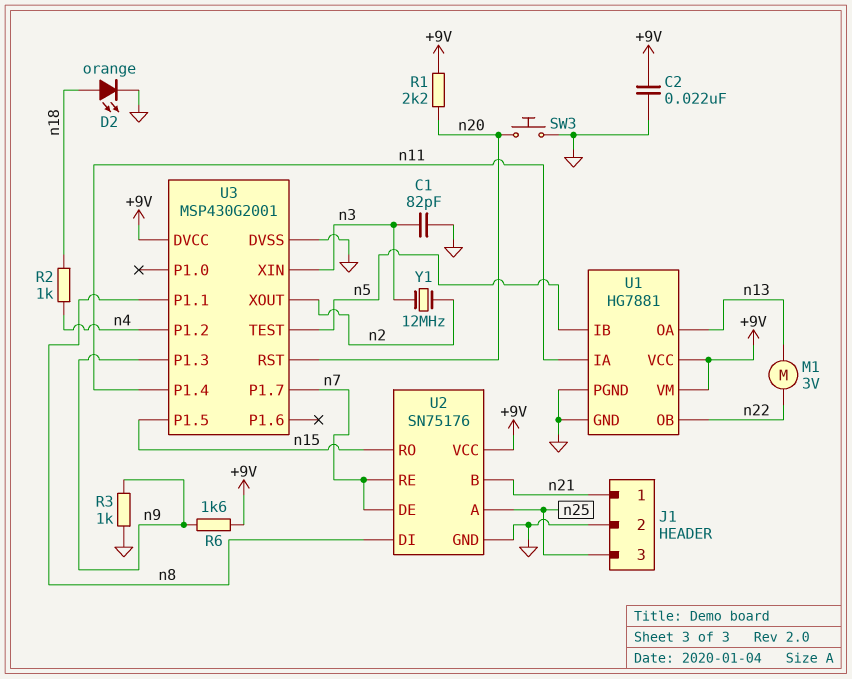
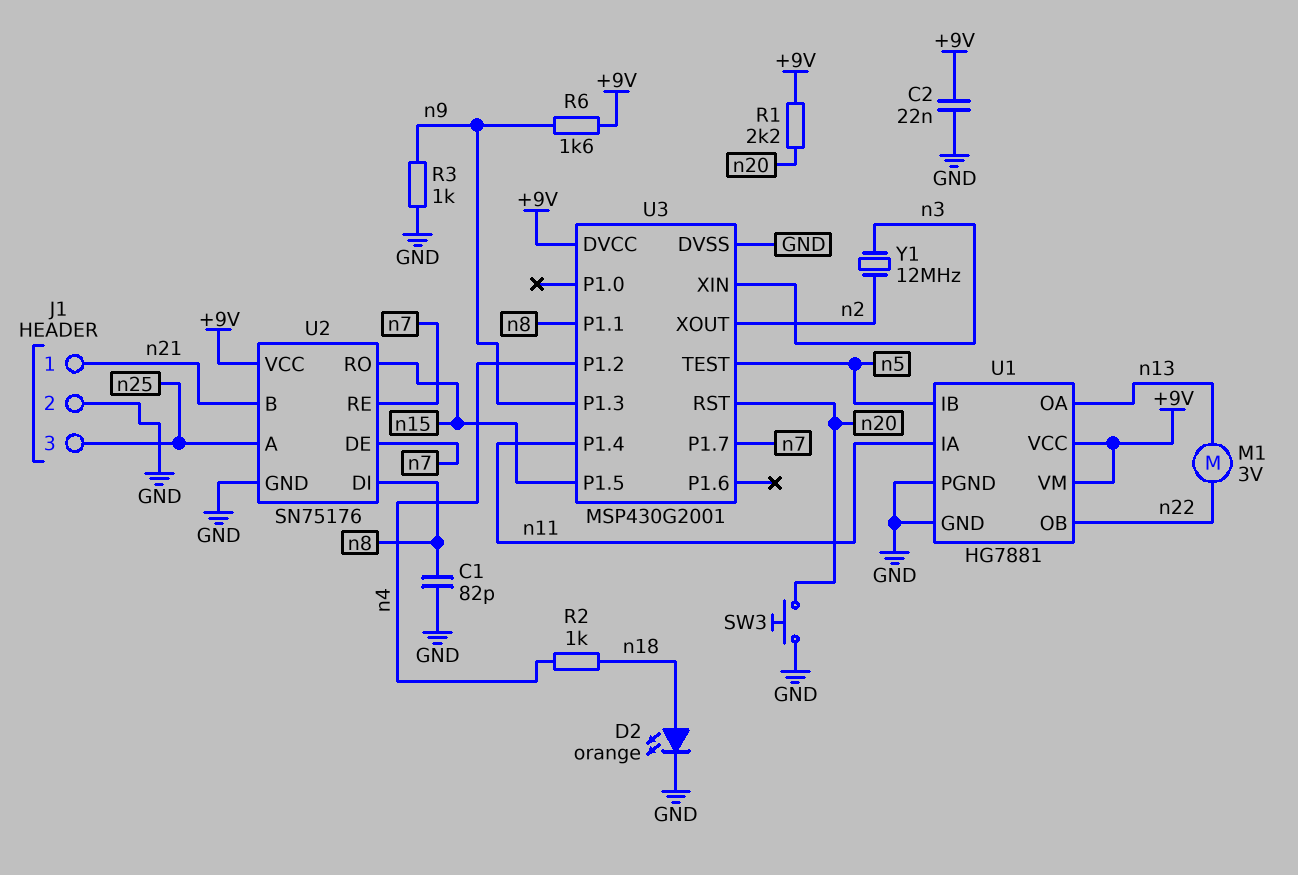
C1: 82pF (GND, n3) -> 82pF (GND, n8)

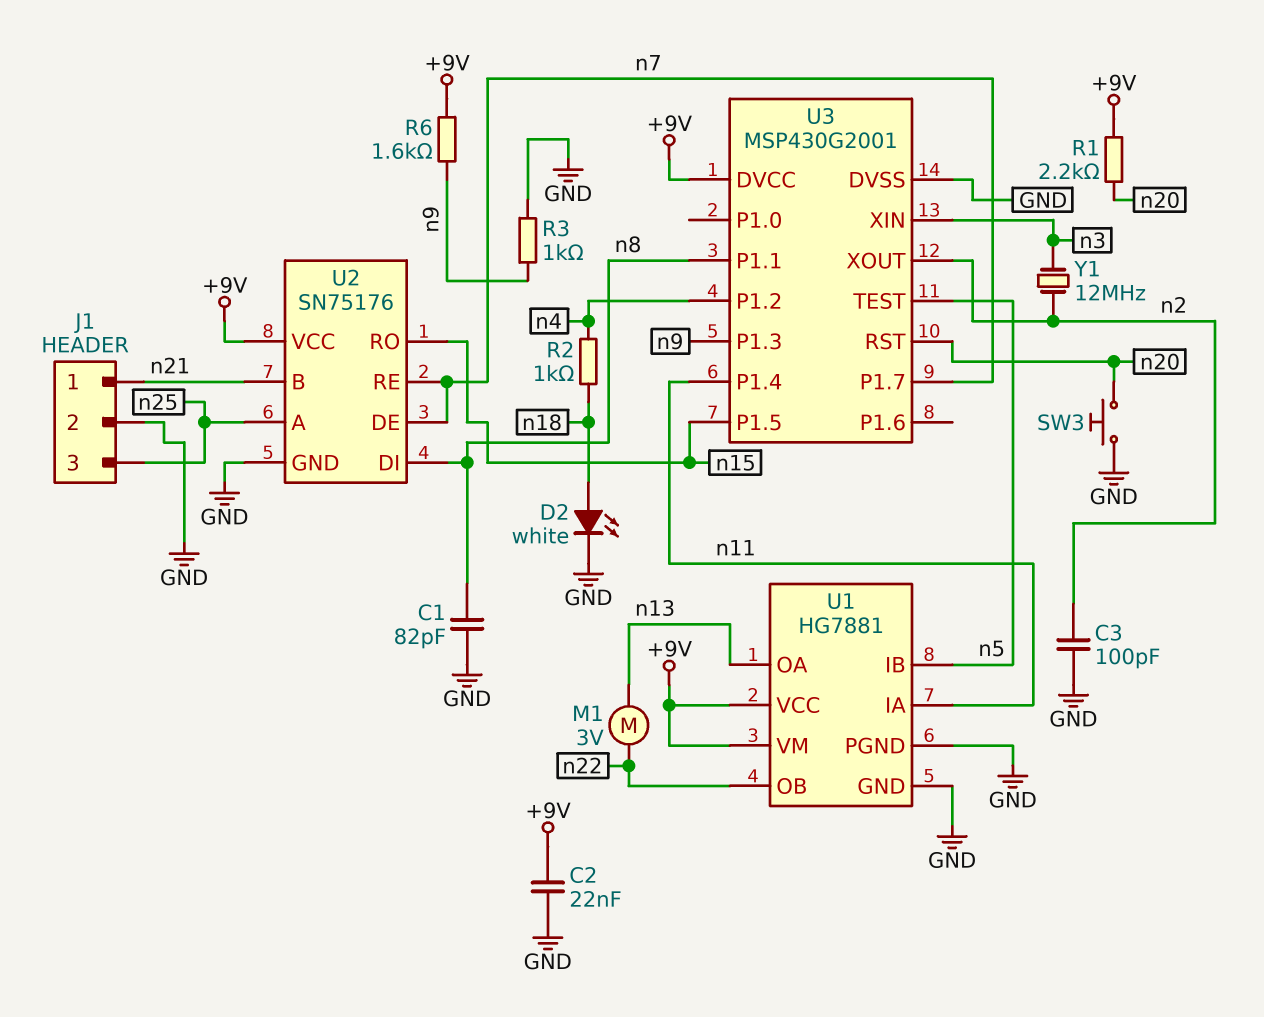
C3: none -> 100pF (GND, n2)
D2: LED orange (A n18, K GND) -> LED white (A n18, K GND)

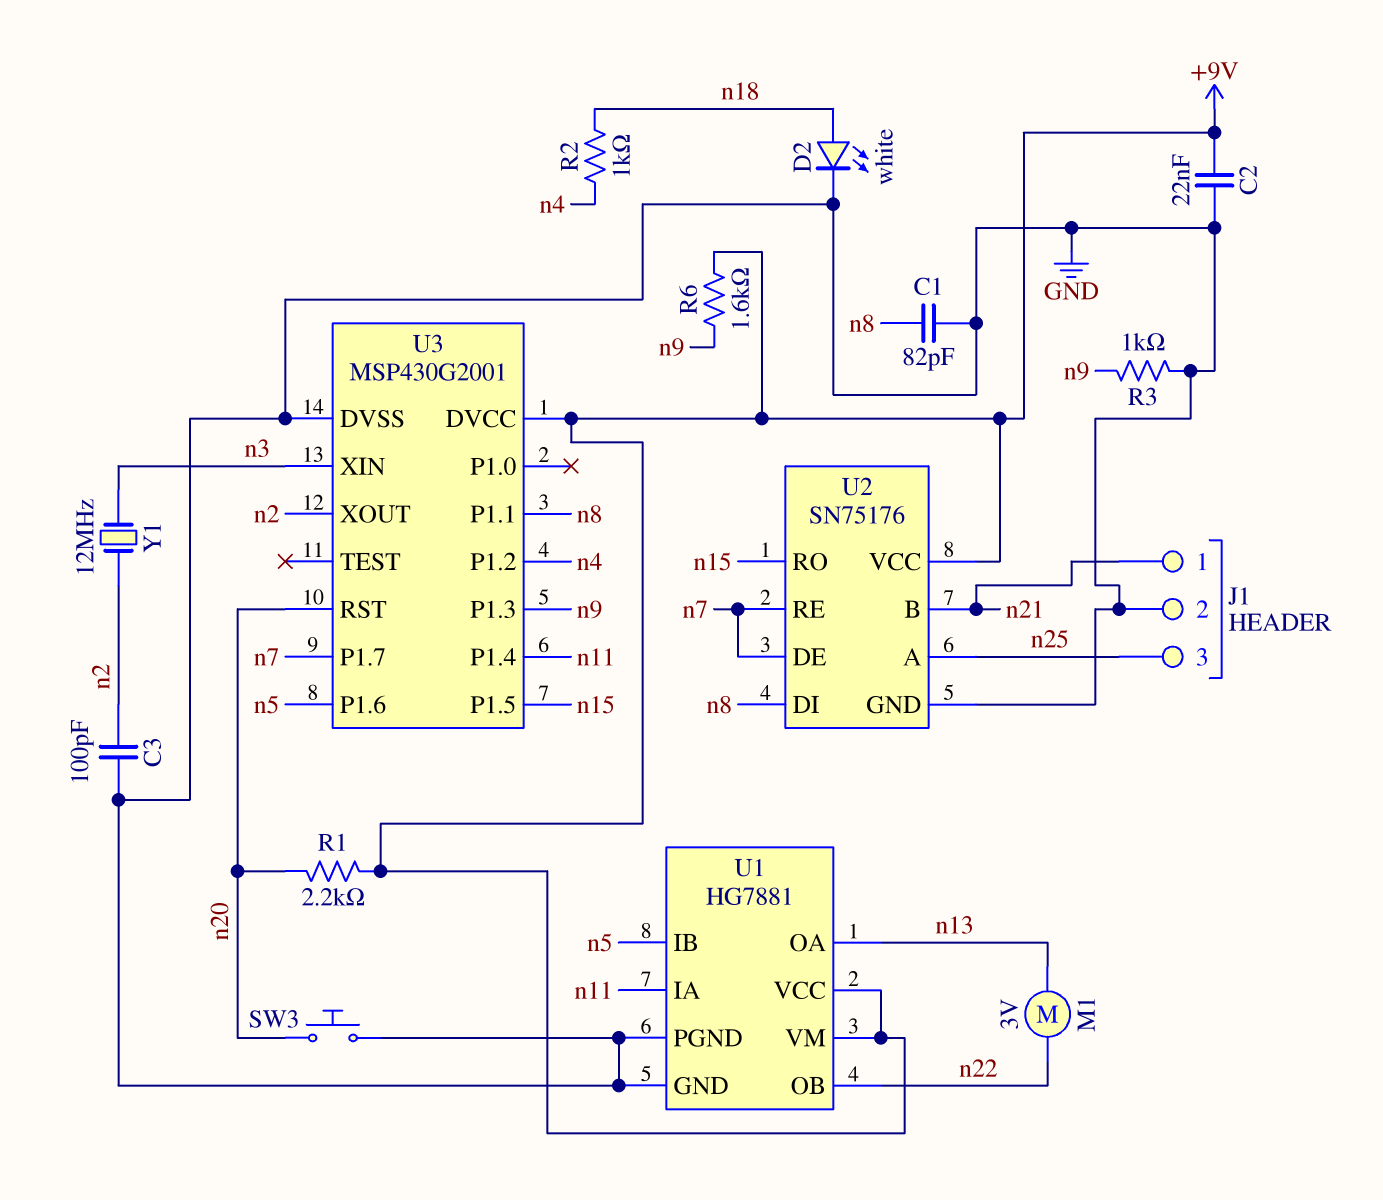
U3 pin P1.6: none -> n5
U3 pin TEST: n5 -> none

